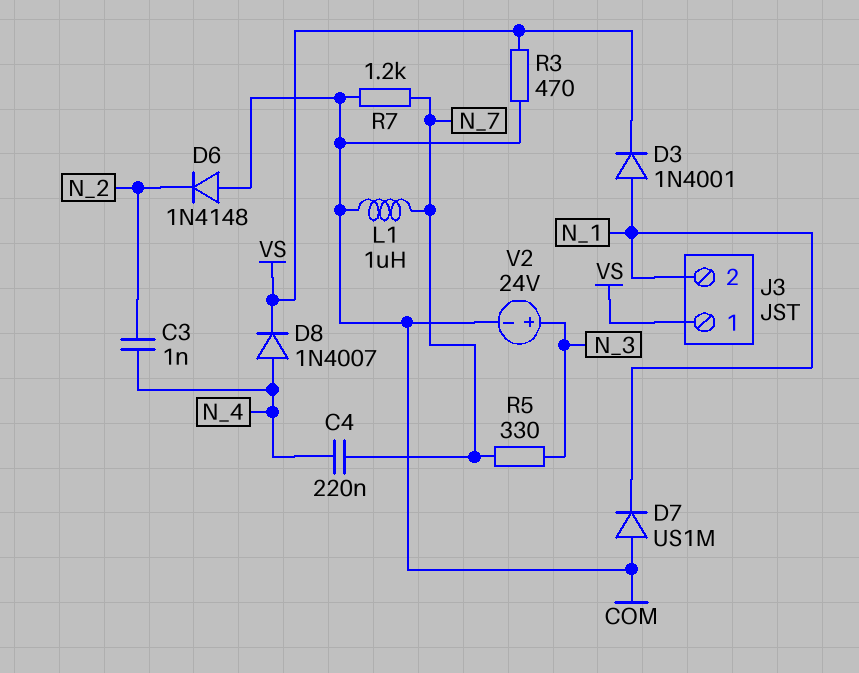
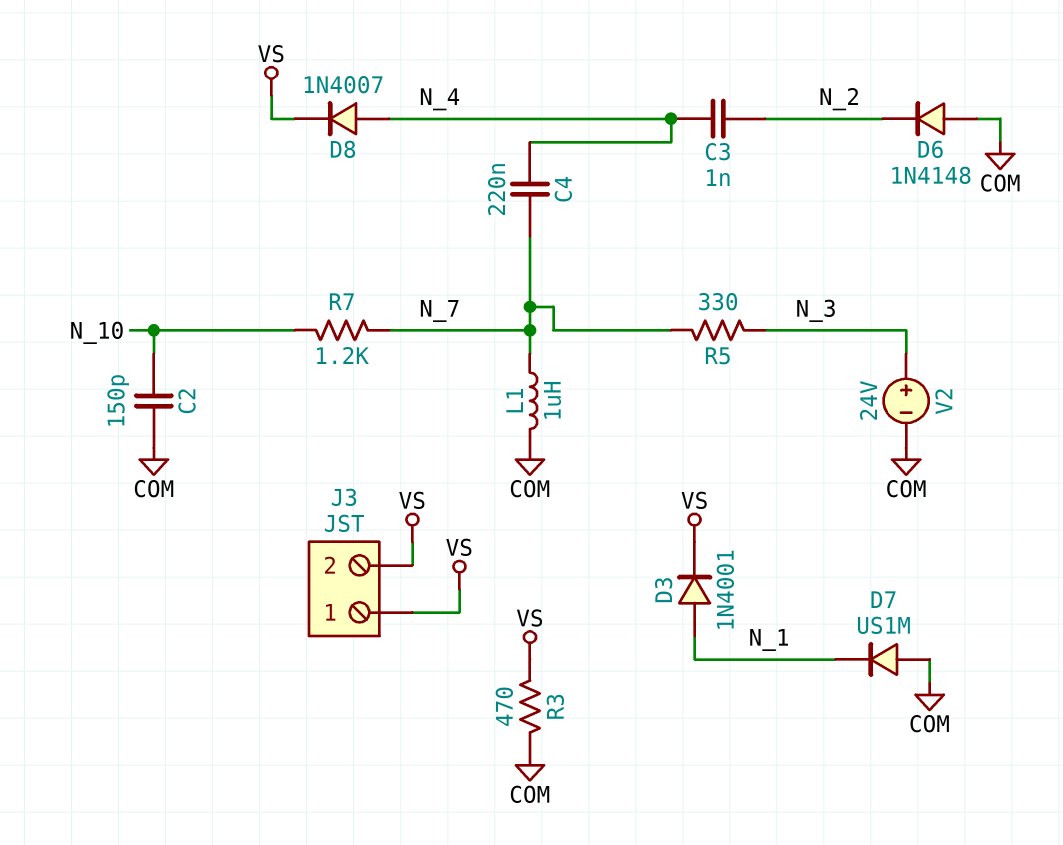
C2: none -> 150pF (COM, N_10)
J3 pin 2: N_1 -> VS
R7: 1.2k (COM, N_7) -> 1.2k (N_7, N_10)

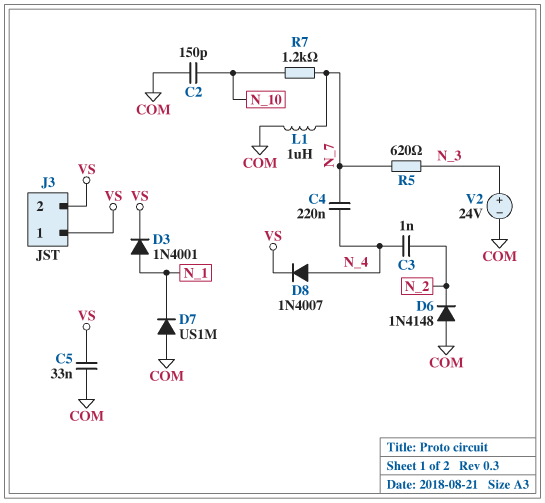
C5: none -> 33nF (COM, VS)
R3: 470 (COM, VS) -> none
R5: 330 (N_3, N_7) -> 620 (N_3, N_7)

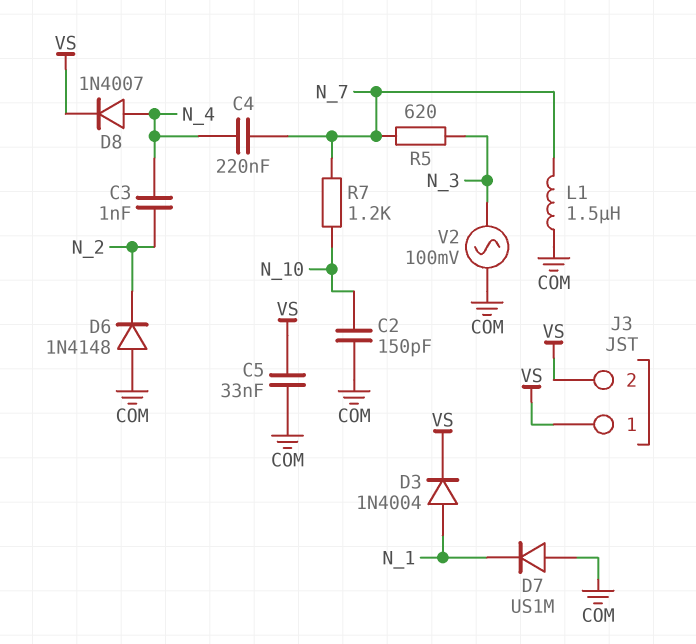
D3: diode 1N4001 (A N_1, K VS) -> diode 1N4004 (A N_1, K VS)
L1: 1uH (COM, N_7) -> 1.5uH (COM, N_7)
V2: 24V (plus N_3, minus COM) -> AC 100mV (COM, N_3)

